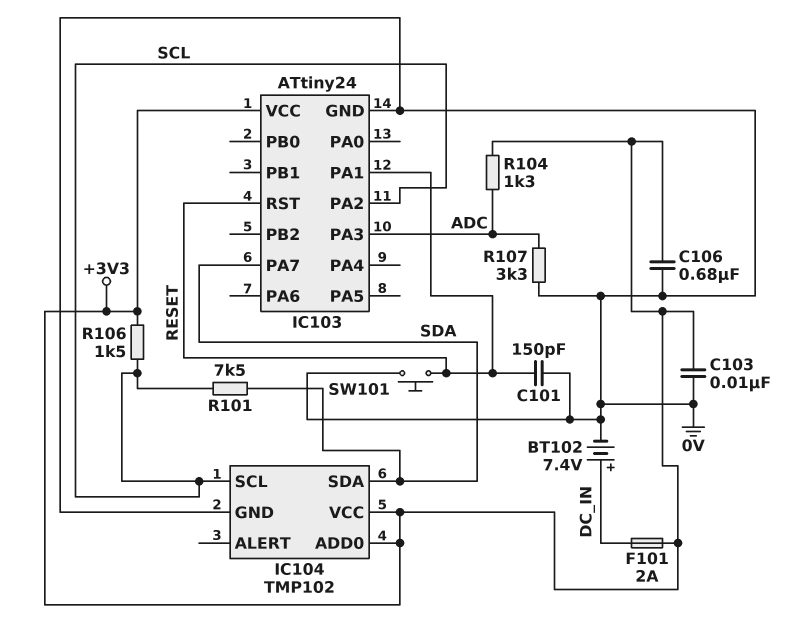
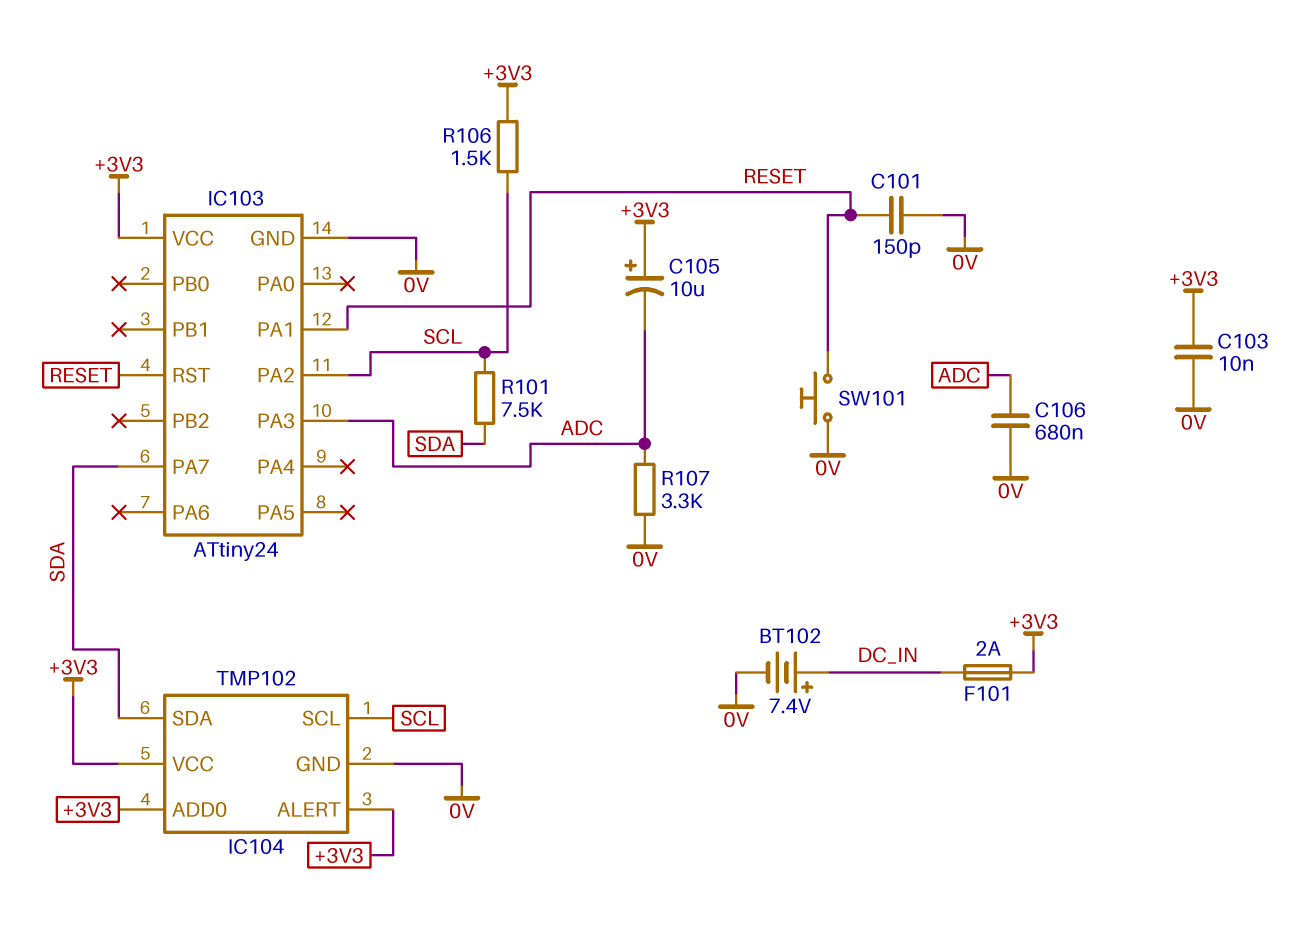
C105: none -> 10uF (plus +3V3, minus ADC)
C106: 680nF (+3V3, 0V) -> 680nF (0V, ADC)
IC104 pin ALERT: none -> +3V3
R104: 1.3k (+3V3, ADC) -> none

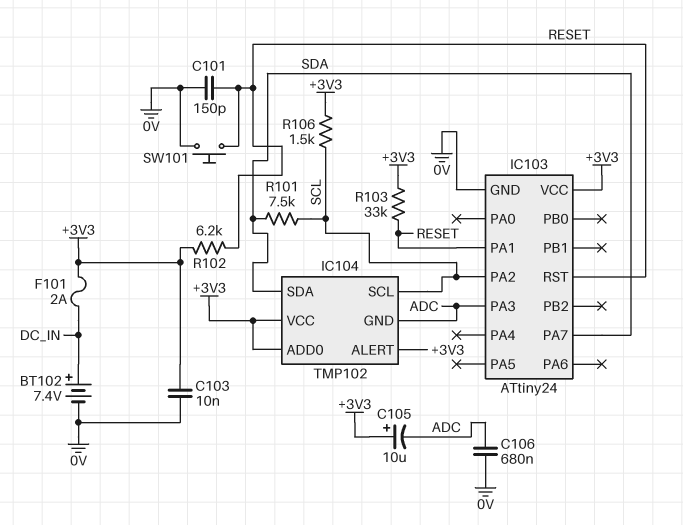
IC104 pin GND: 0V -> ADC
R102: none -> 6.2k (+3V3, RESET)
R103: none -> 33k (+3V3, RESET)
R107: 3.3k (0V, ADC) -> none

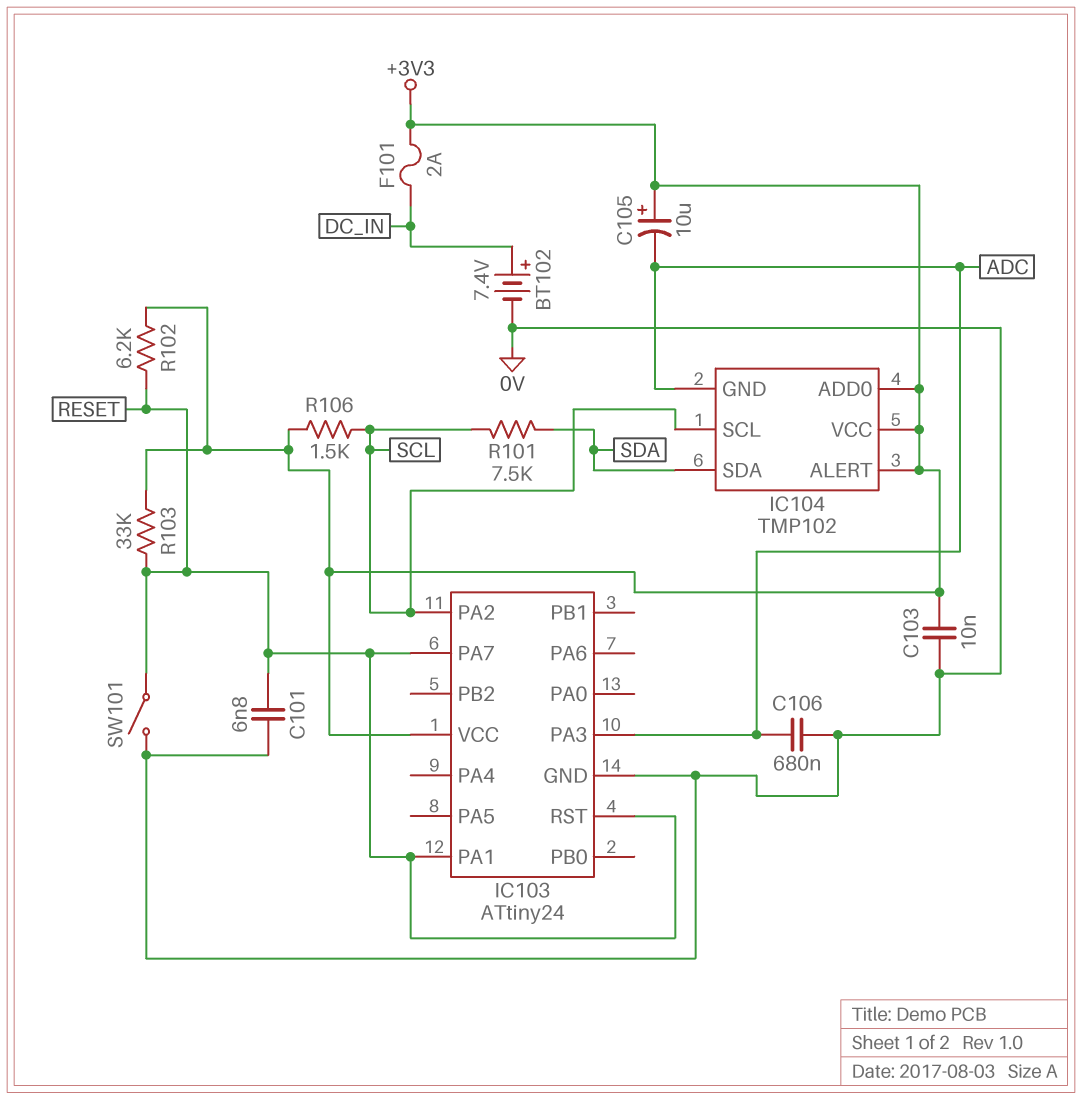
C101: 150pF (0V, RESET) -> 6.8nF (0V, RESET)
IC103 pin PA7: SDA -> RESET
SW101: button (0V, RESET) -> switch (0V, RESET)

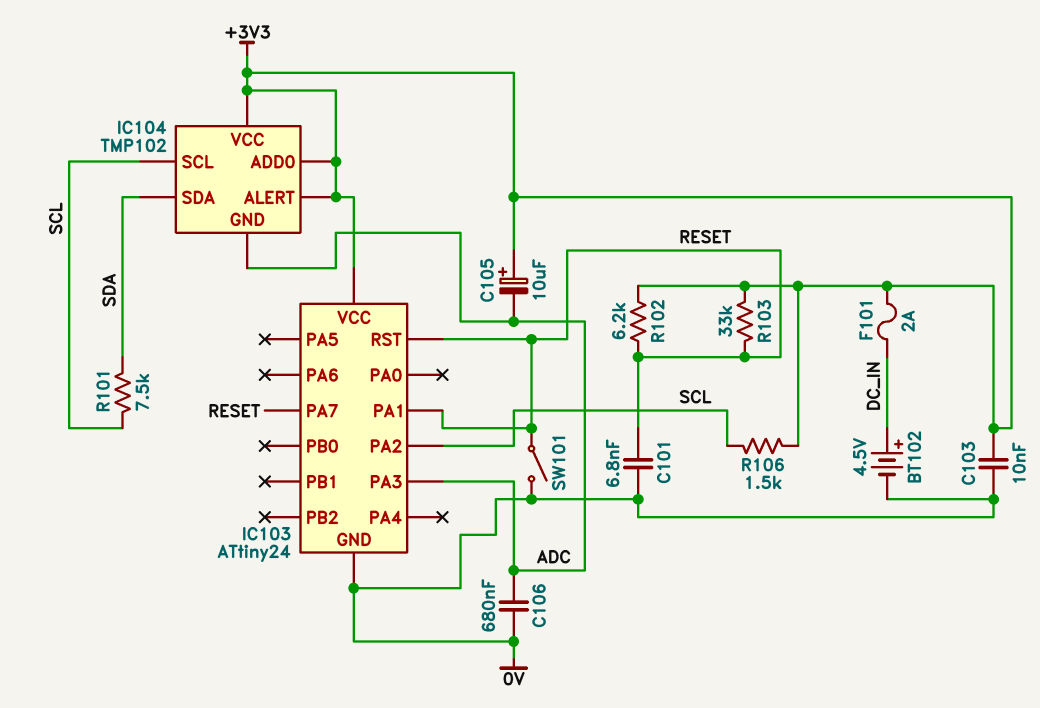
BT102: 7.4V (plus DC_IN, minus 0V) -> 4.5V (plus DC_IN, minus 0V)

